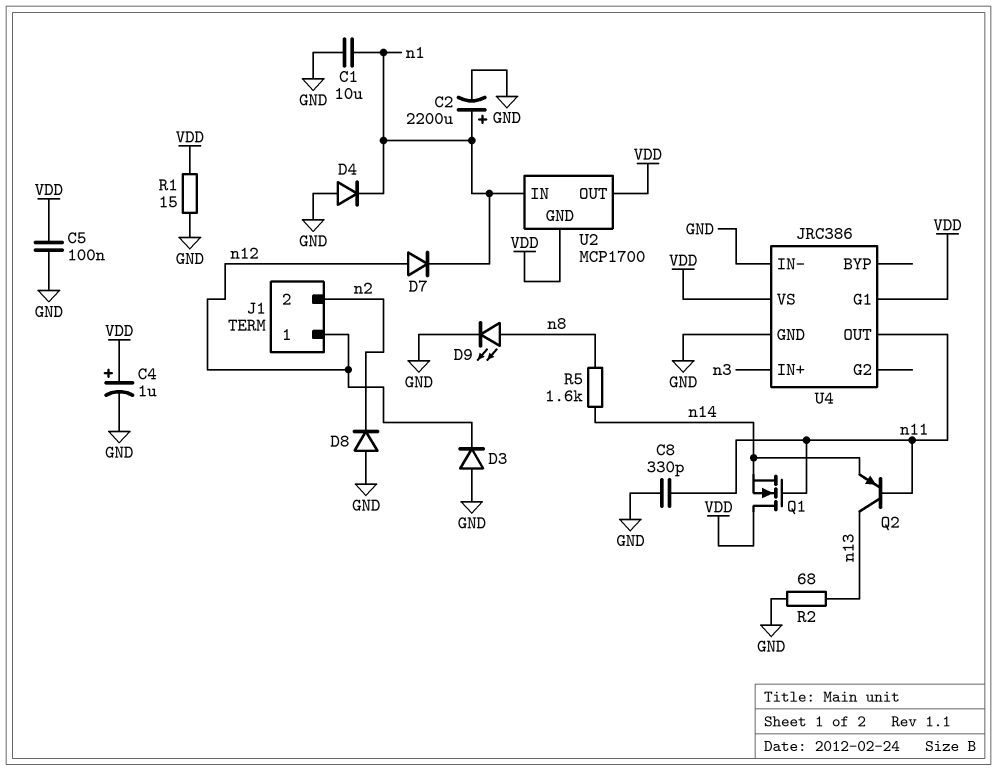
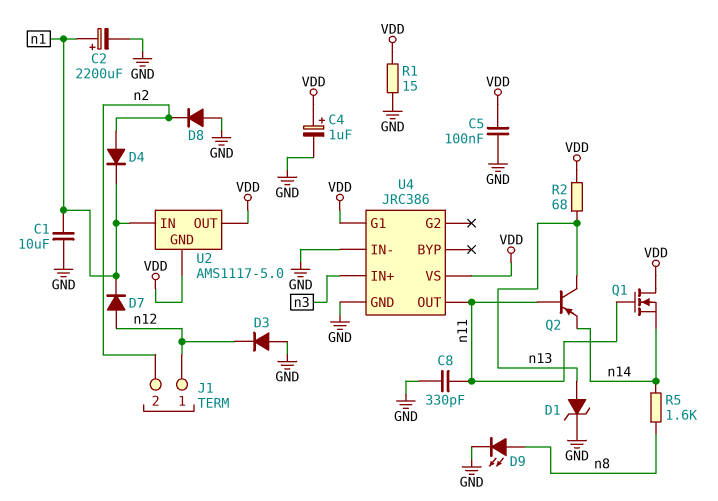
D1: none -> zener (A n13, K GND)
D4: diode (A GND, K n1) -> diode (A n2, K n1)
R2: 68 (GND, n13) -> 68 (VDD, n13)
U2: MCP1700 -> AMS1117-5.0

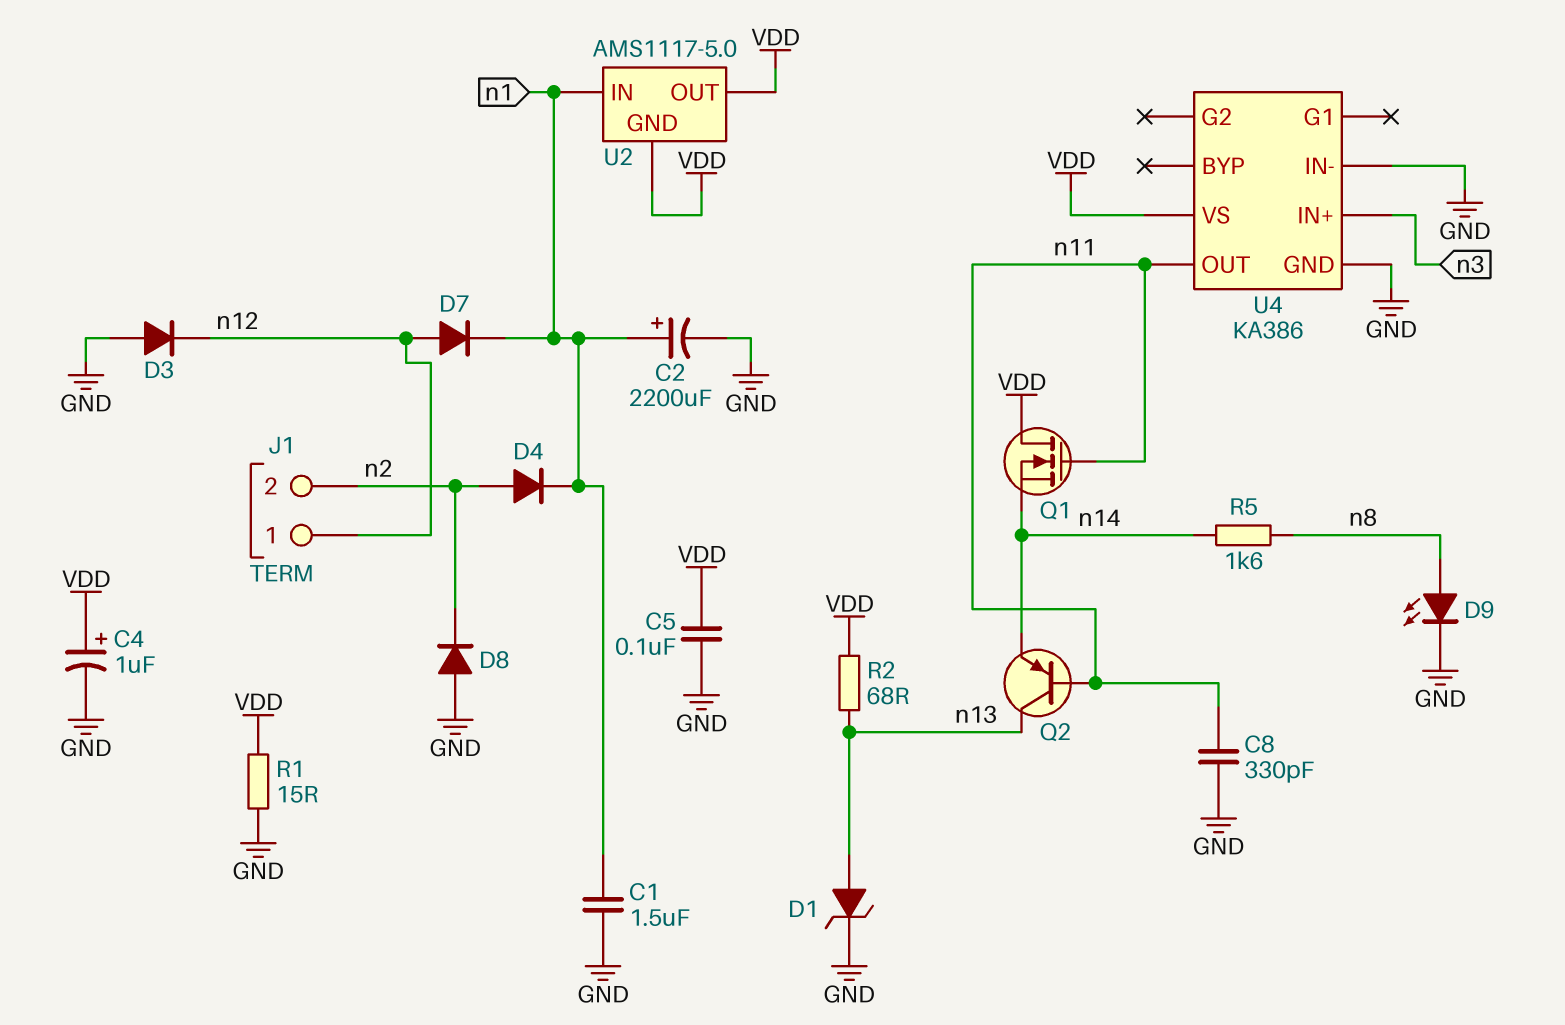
C1: 10uF (GND, n1) -> 1.5uF (GND, n1)
U4: JRC386 -> KA386
U4 pin G1: VDD -> none

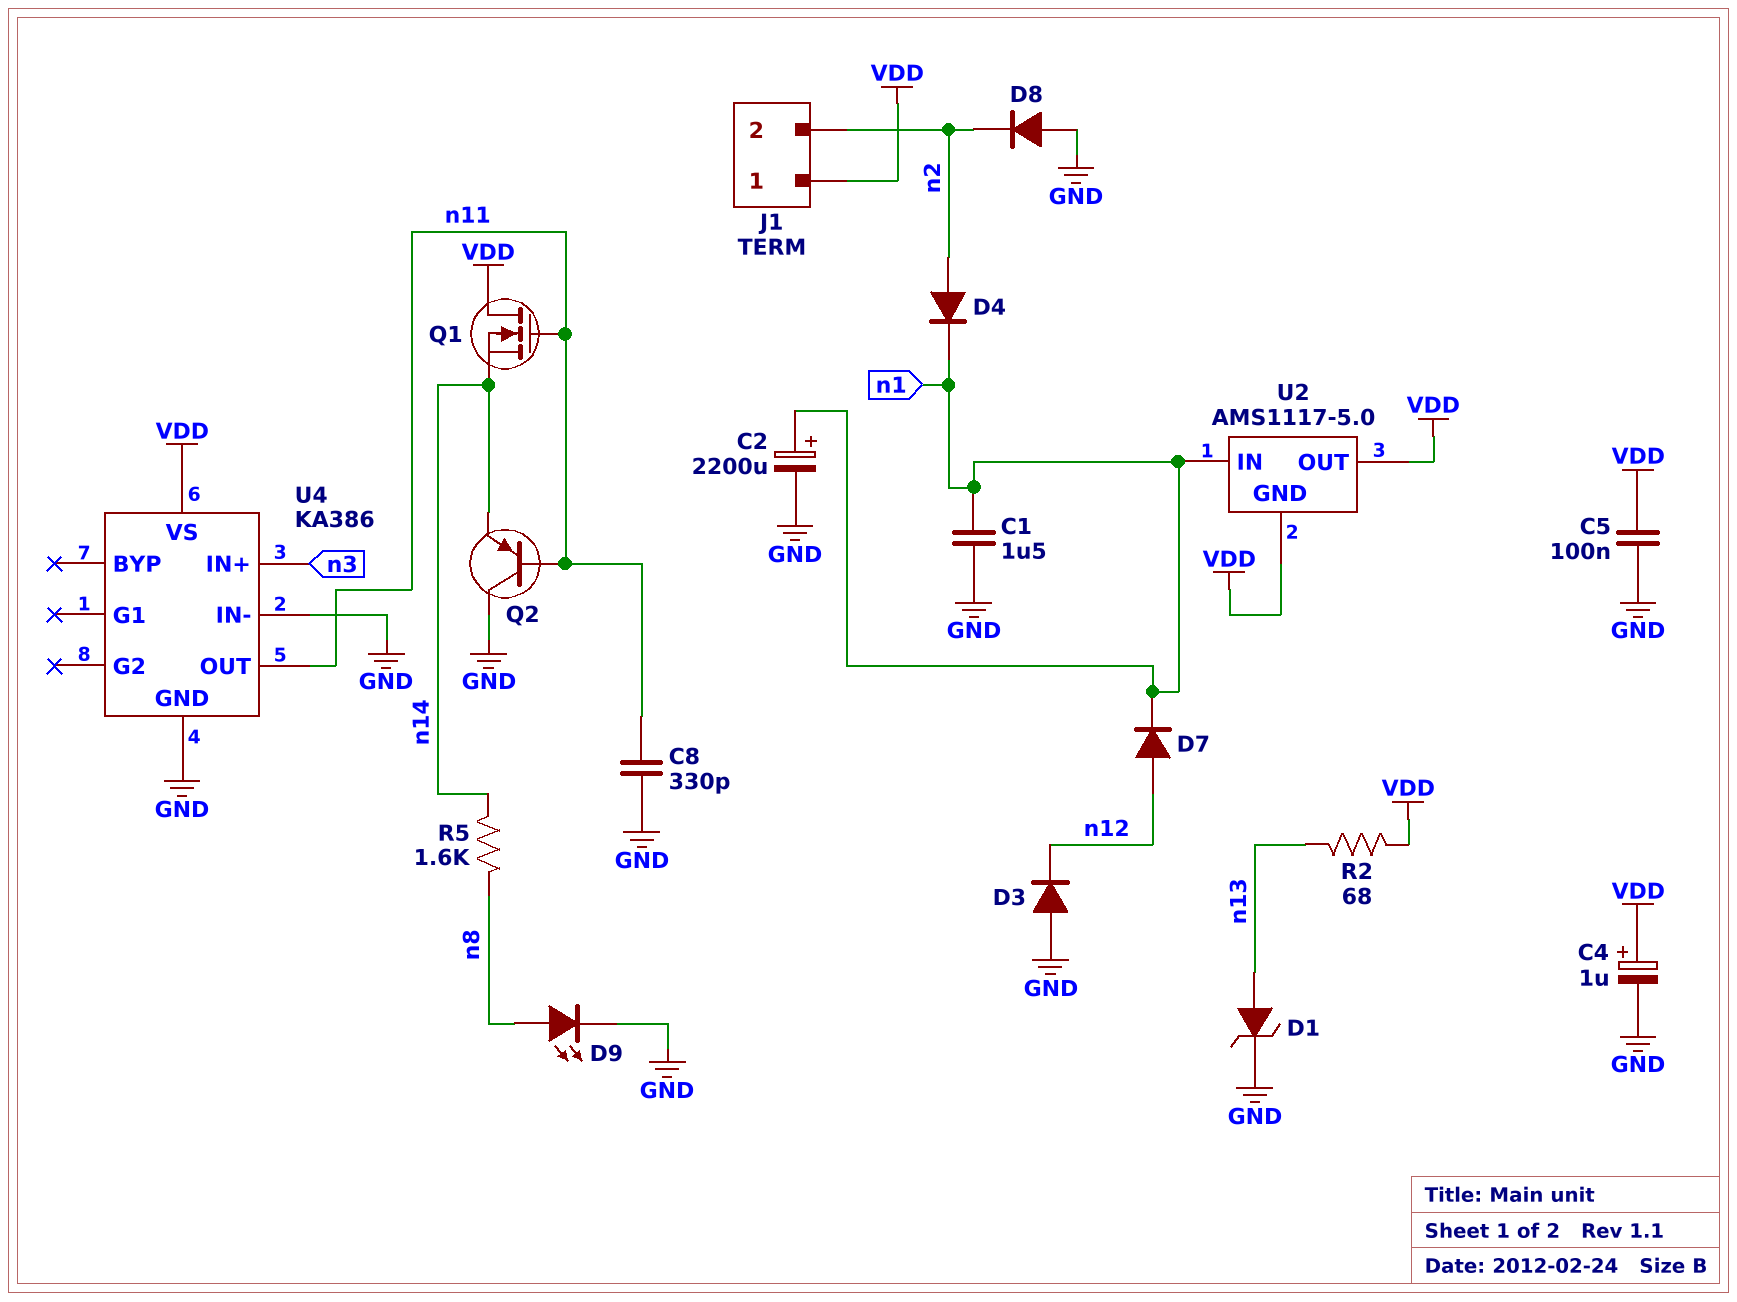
J1 pin 1: n12 -> VDD
Q2: PNP (B n11, C n13, E n14) -> PNP (B n11, C GND, E n14)
R1: 15 (GND, VDD) -> none

